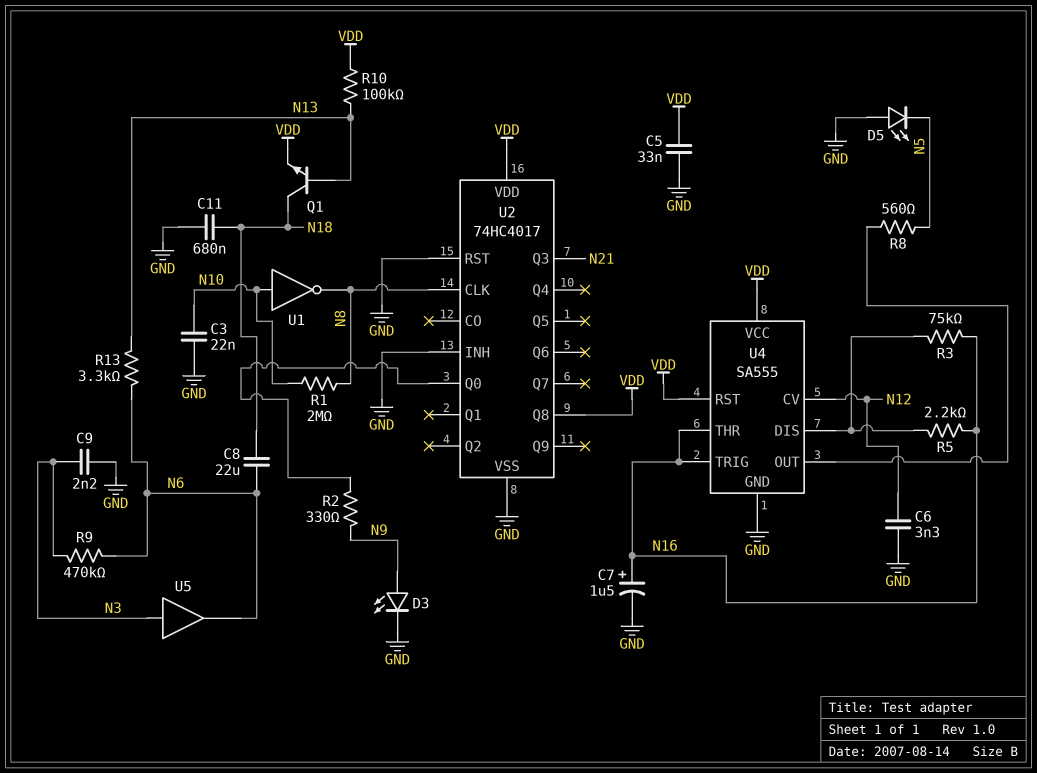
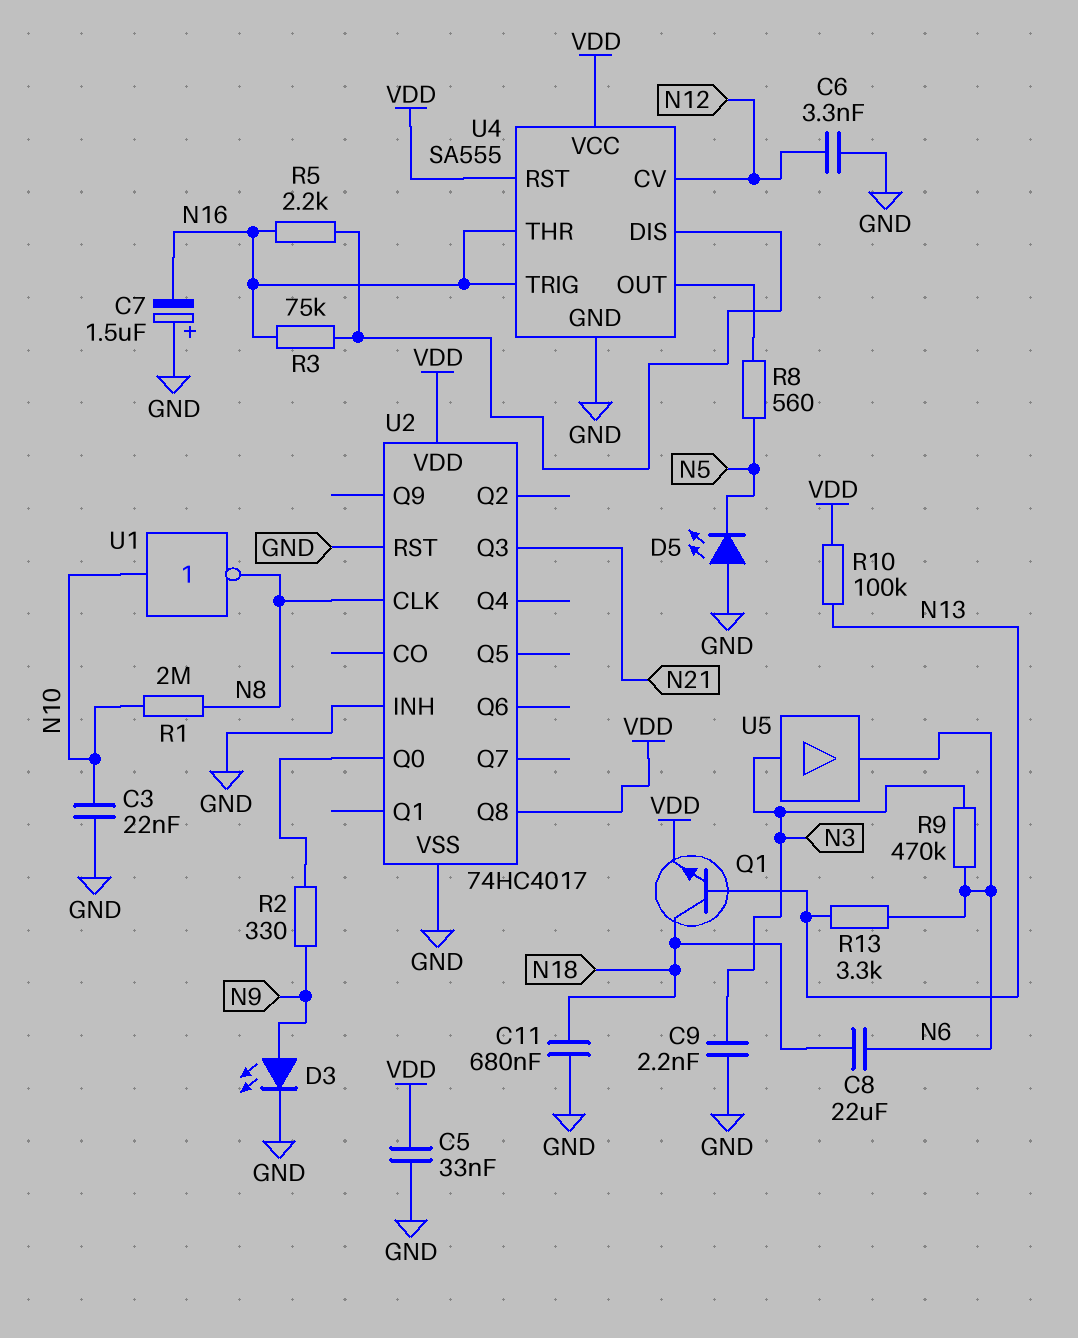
C7: 1.5uF (plus N16, minus GND) -> 1.5uF (plus GND, minus N16)

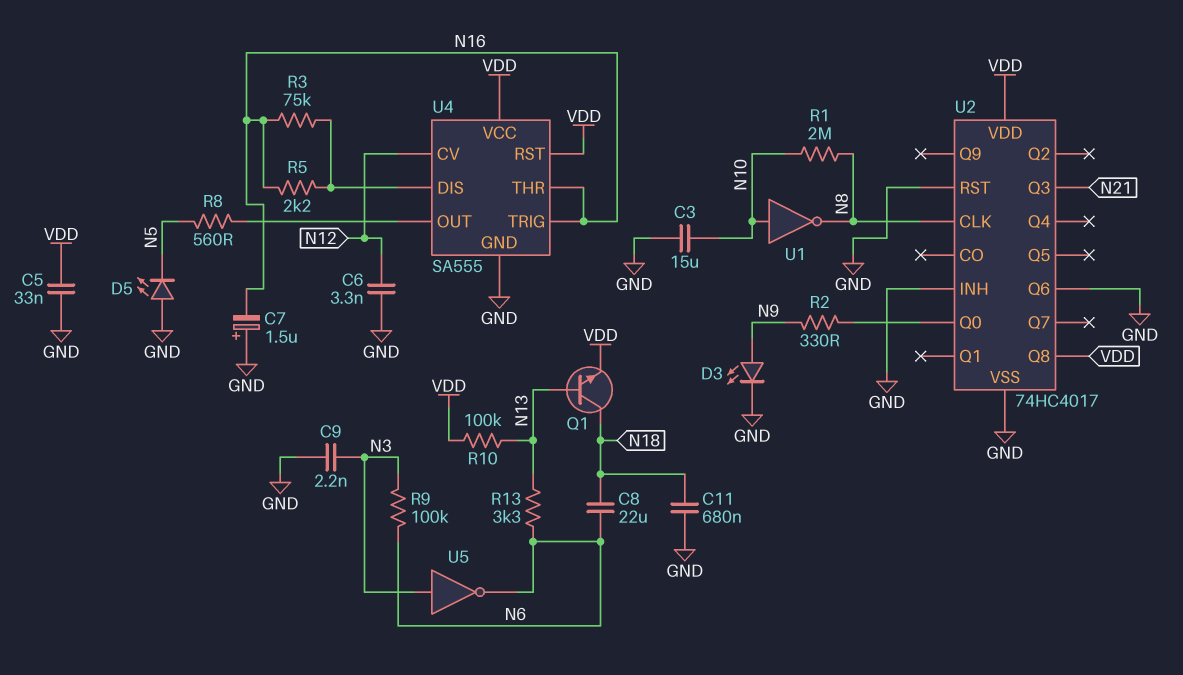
C3: 22nF (GND, N10) -> 15uF (GND, N10)
R9: 470k (N3, N6) -> 100k (N3, N6)
U2 pin Q6: none -> GND
U5: buffer (in N3, out N6) -> NOT (in N3, out N6)

